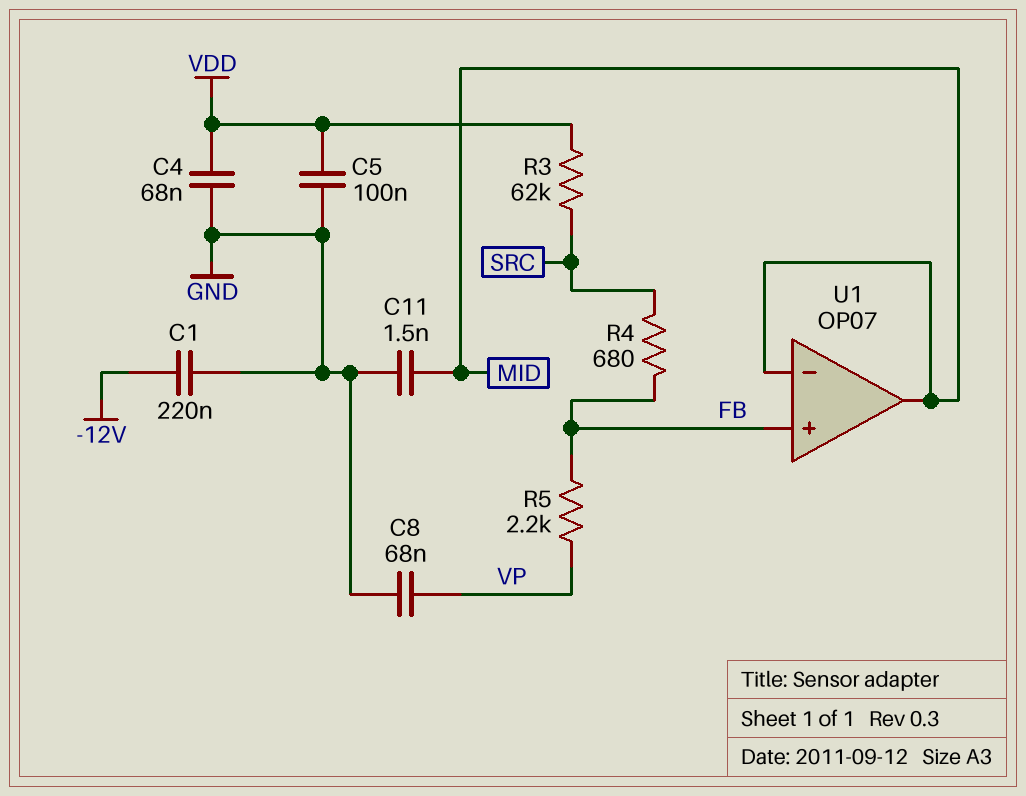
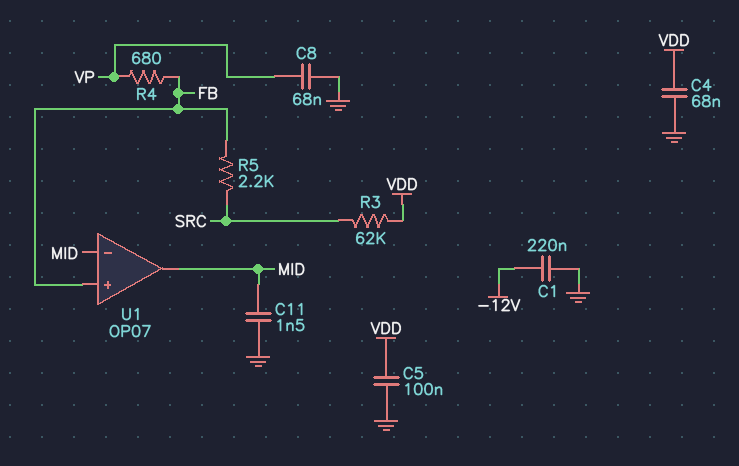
R4: 680 (FB, SRC) -> 680 (FB, VP)
R5: 2.2k (FB, VP) -> 2.2k (FB, SRC)

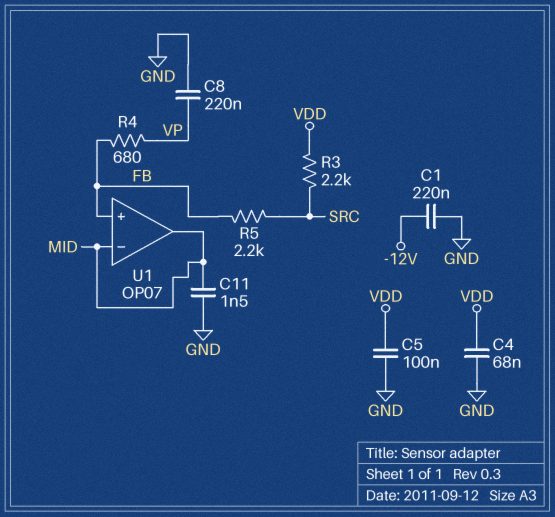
C8: 68nF (GND, VP) -> 220nF (GND, VP)
R3: 62k (SRC, VDD) -> 2.2k (SRC, VDD)

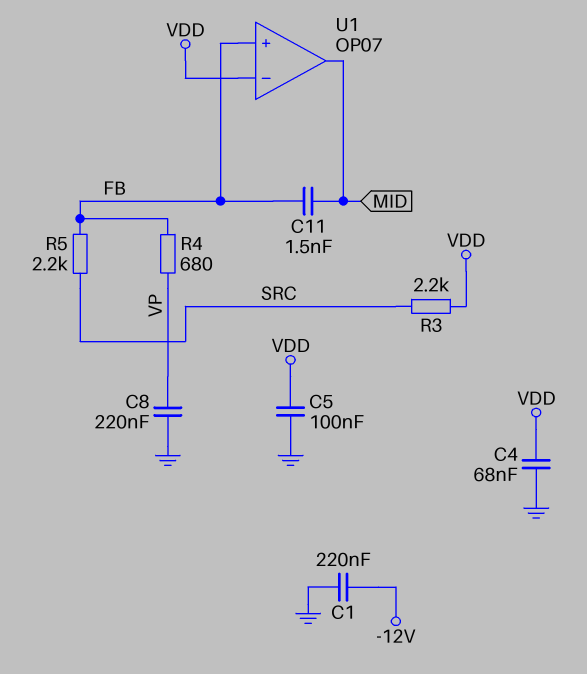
C11: 1.5nF (GND, MID) -> 1.5nF (FB, MID)
U1 pin in-: MID -> VDD

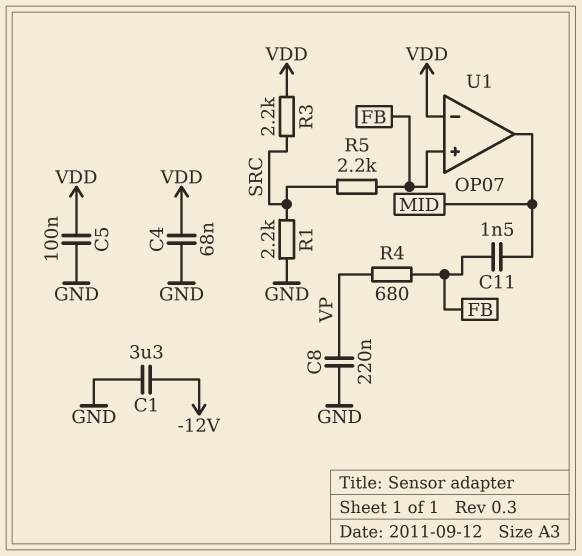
C1: 220nF (-12V, GND) -> 3.3uF (-12V, GND)
R1: none -> 2.2k (GND, SRC)

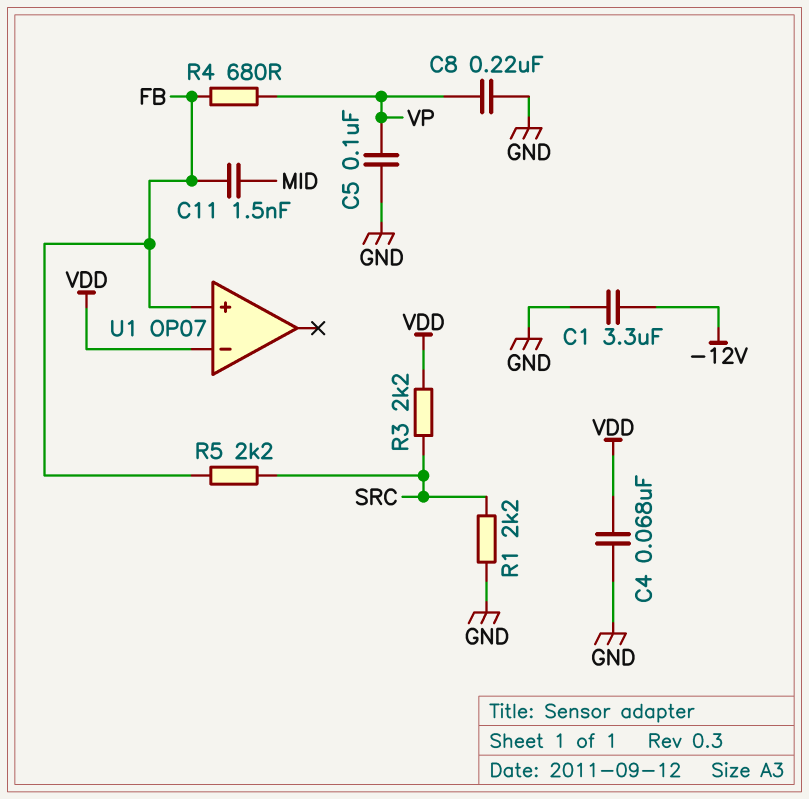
C5: 100nF (GND, VDD) -> 100nF (GND, VP)
U1 pin out: MID -> none

